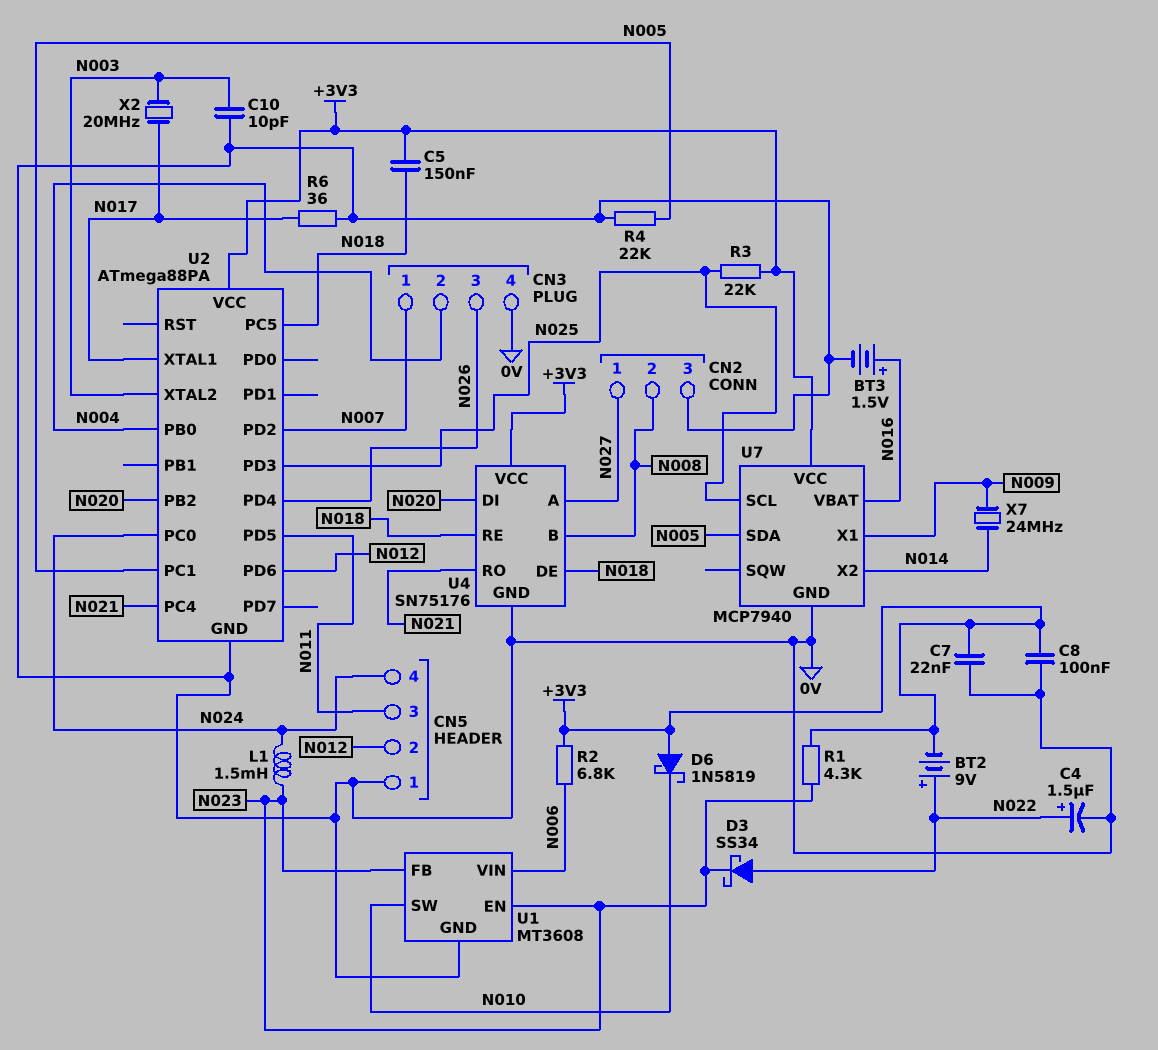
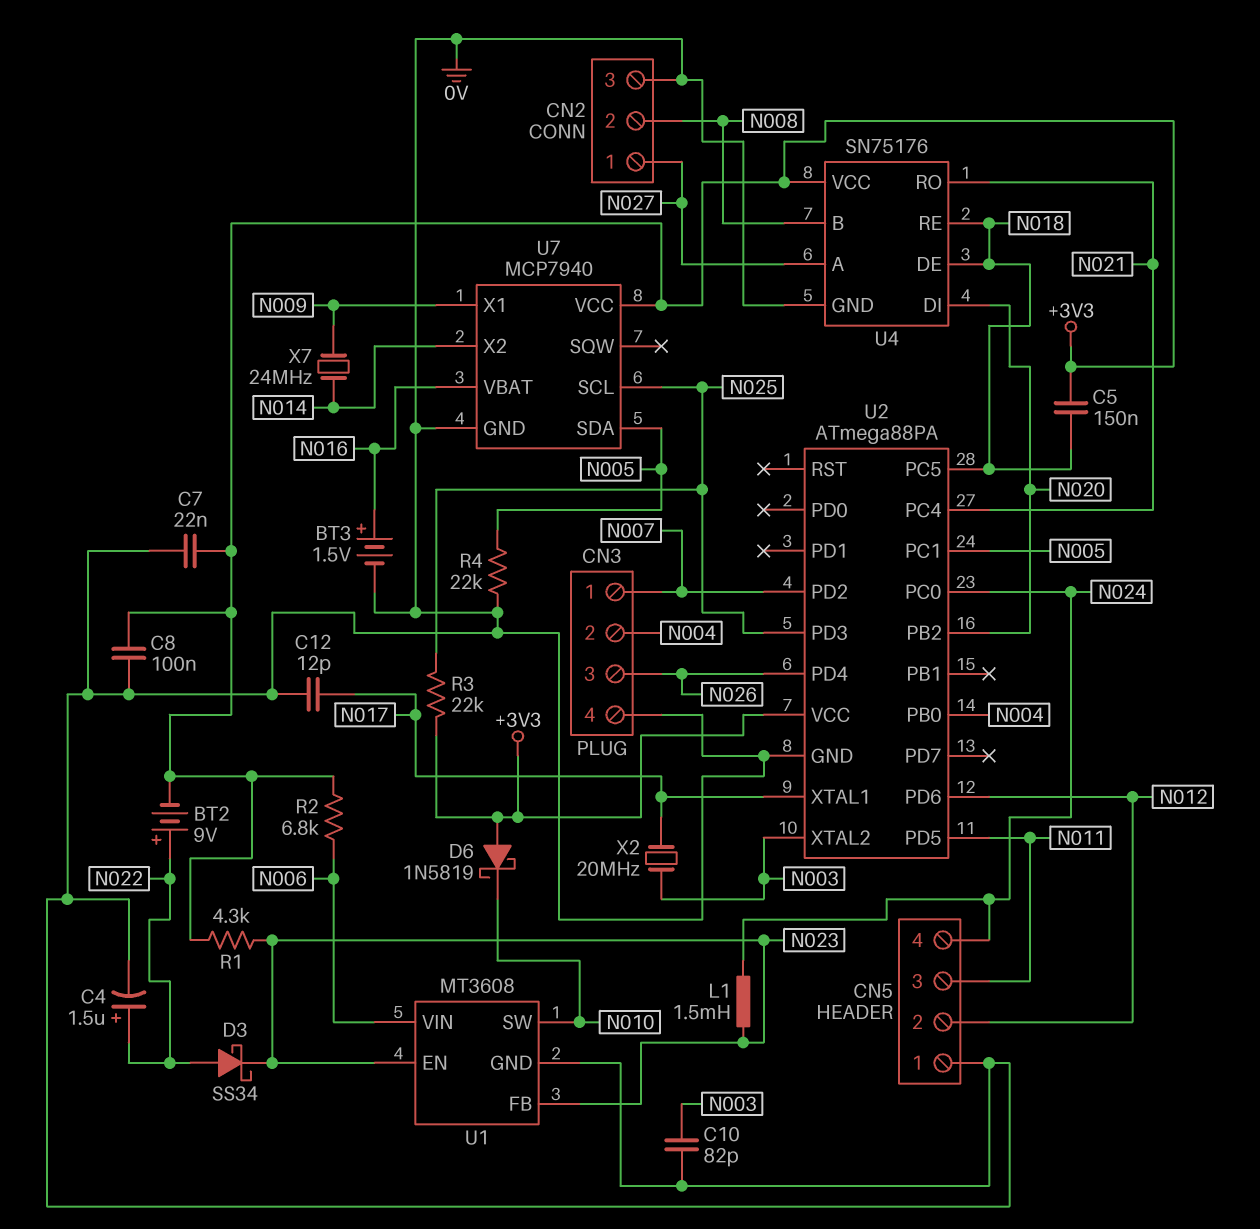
C10: 10pF (0V, N003) -> 82pF (0V, N003)
C12: none -> 12pF (0V, N017)
R6: 36 (0V, N017) -> none

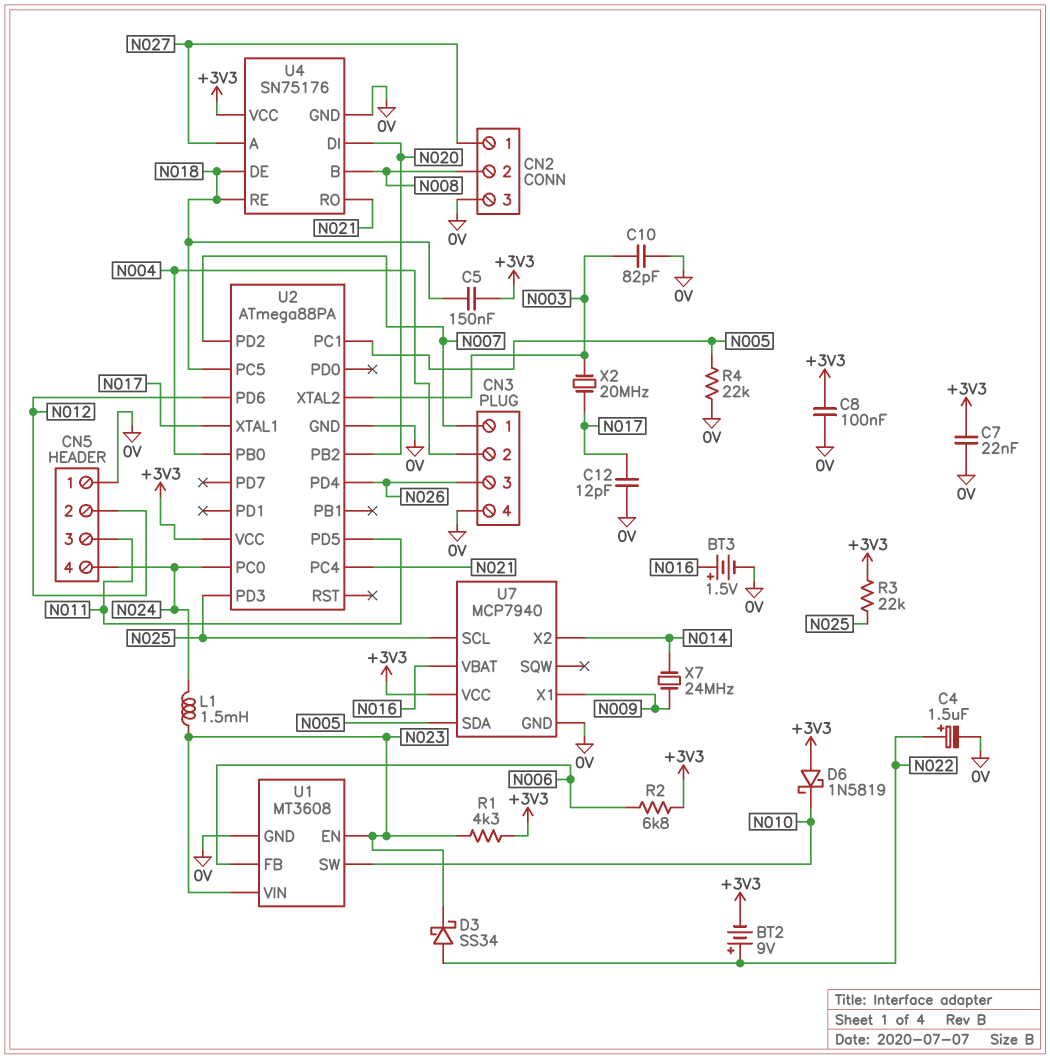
U1 pin FB: N023 -> N006
U1 pin VIN: N006 -> N023

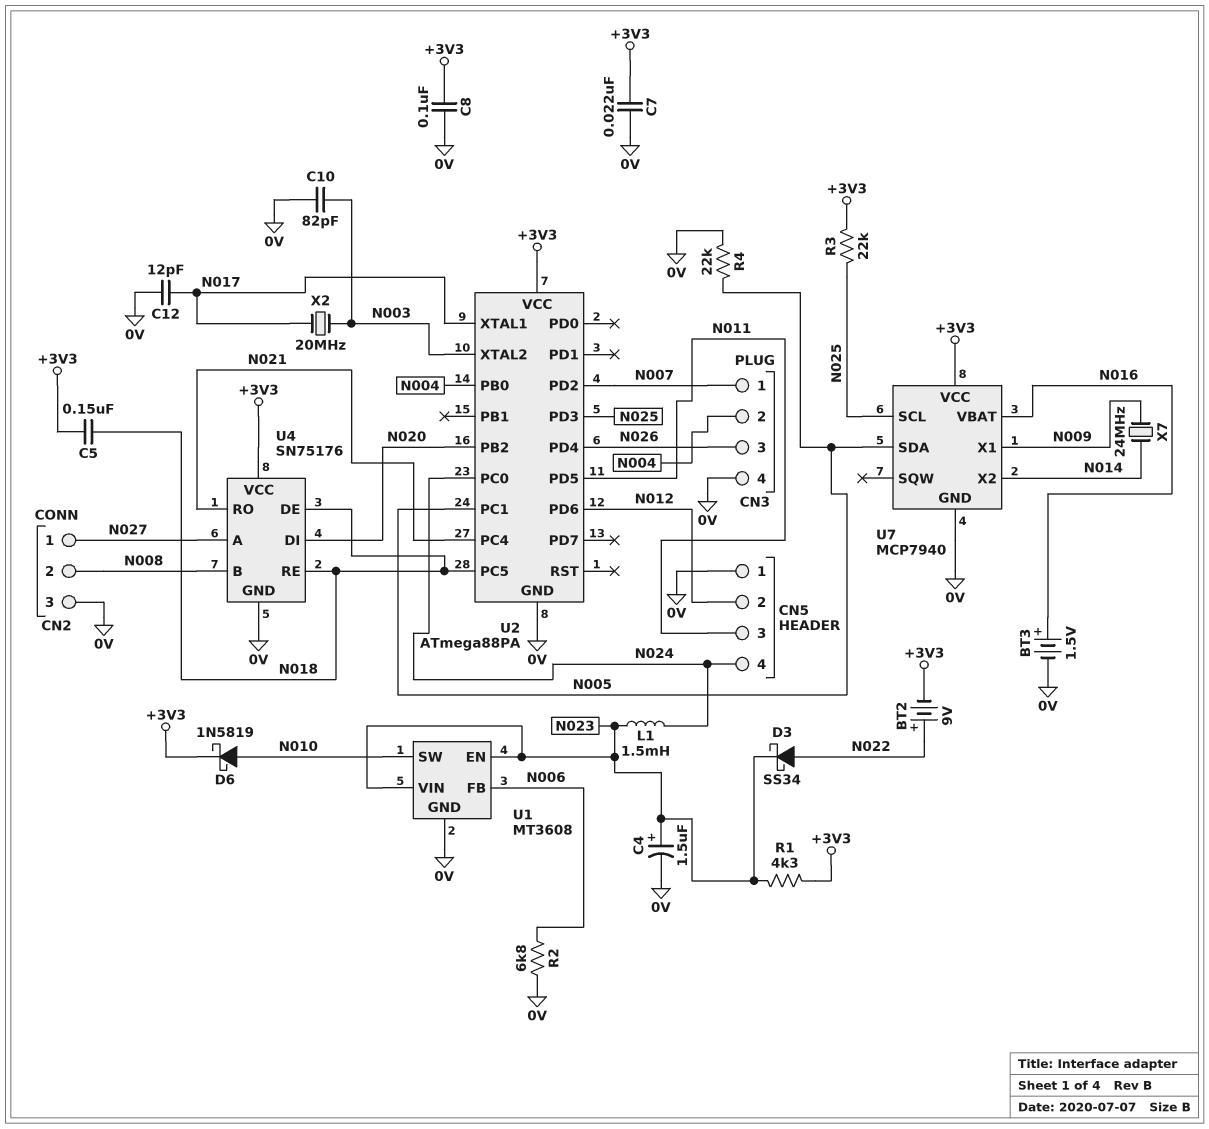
C4: 1.5uF (plus N022, minus 0V) -> 1.5uF (plus N023, minus 0V)
D6: schottky 1N5819 (A +3V3, K N010) -> schottky 1N5819 (A N010, K +3V3)
R2: 6.8k (+3V3, N006) -> 6.8k (0V, N006)

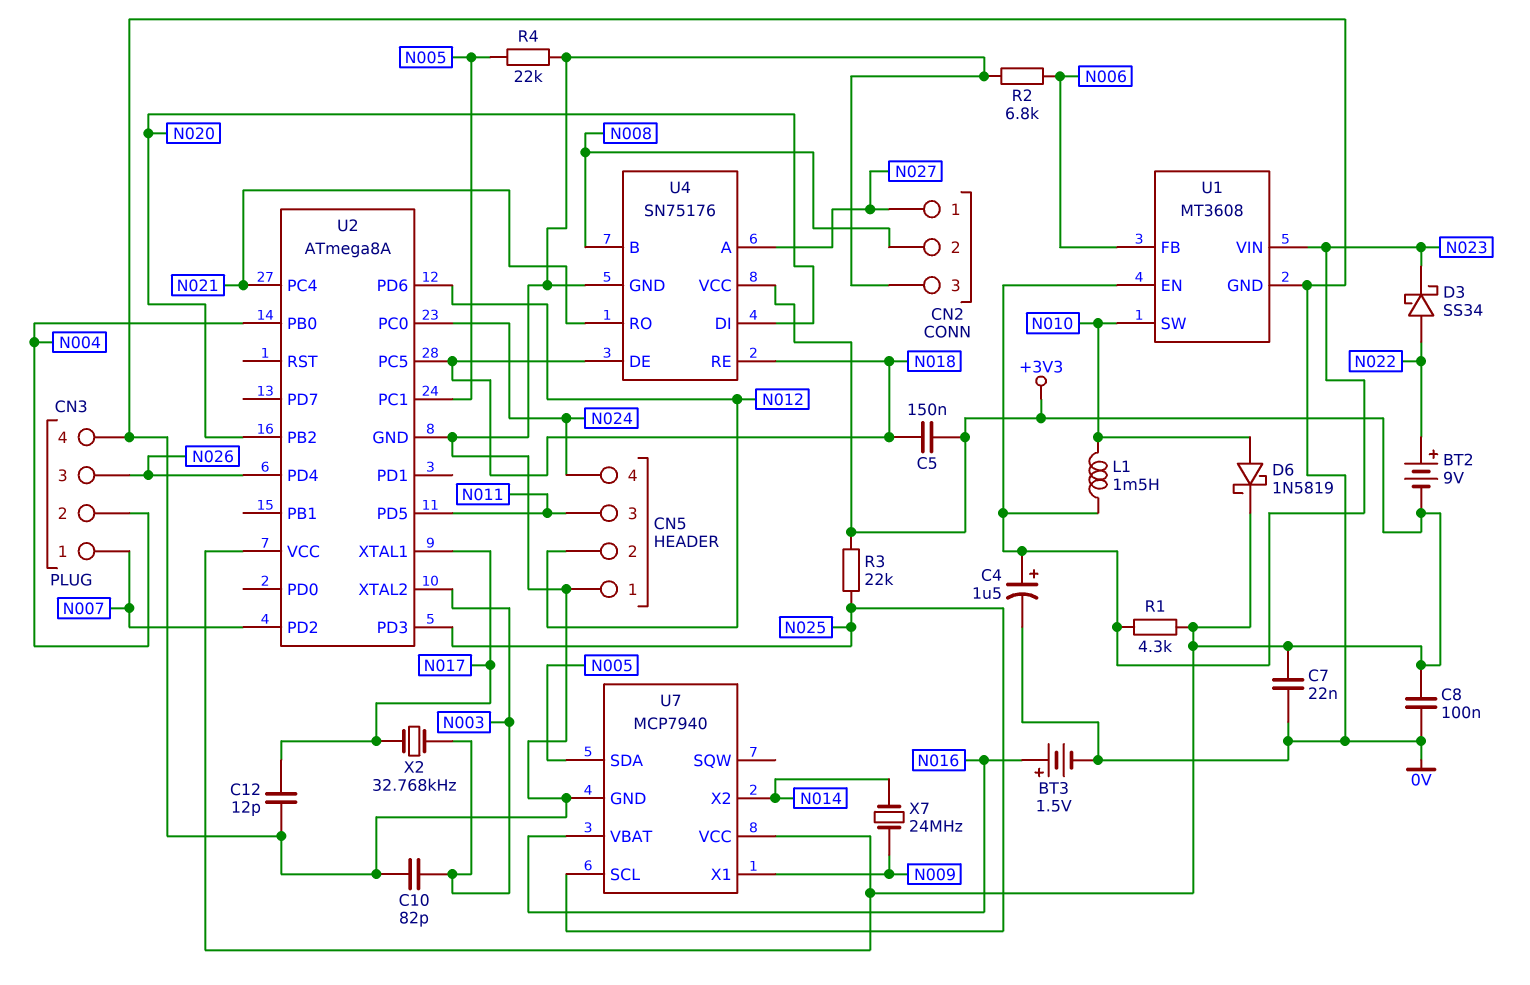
L1: 1.5mH (N023, N024) -> 1.5mH (N010, N023)
U2: ATmega88PA -> ATmega8A
X2: 20MHz (N003, N017) -> 32.768kHz (N003, N017)

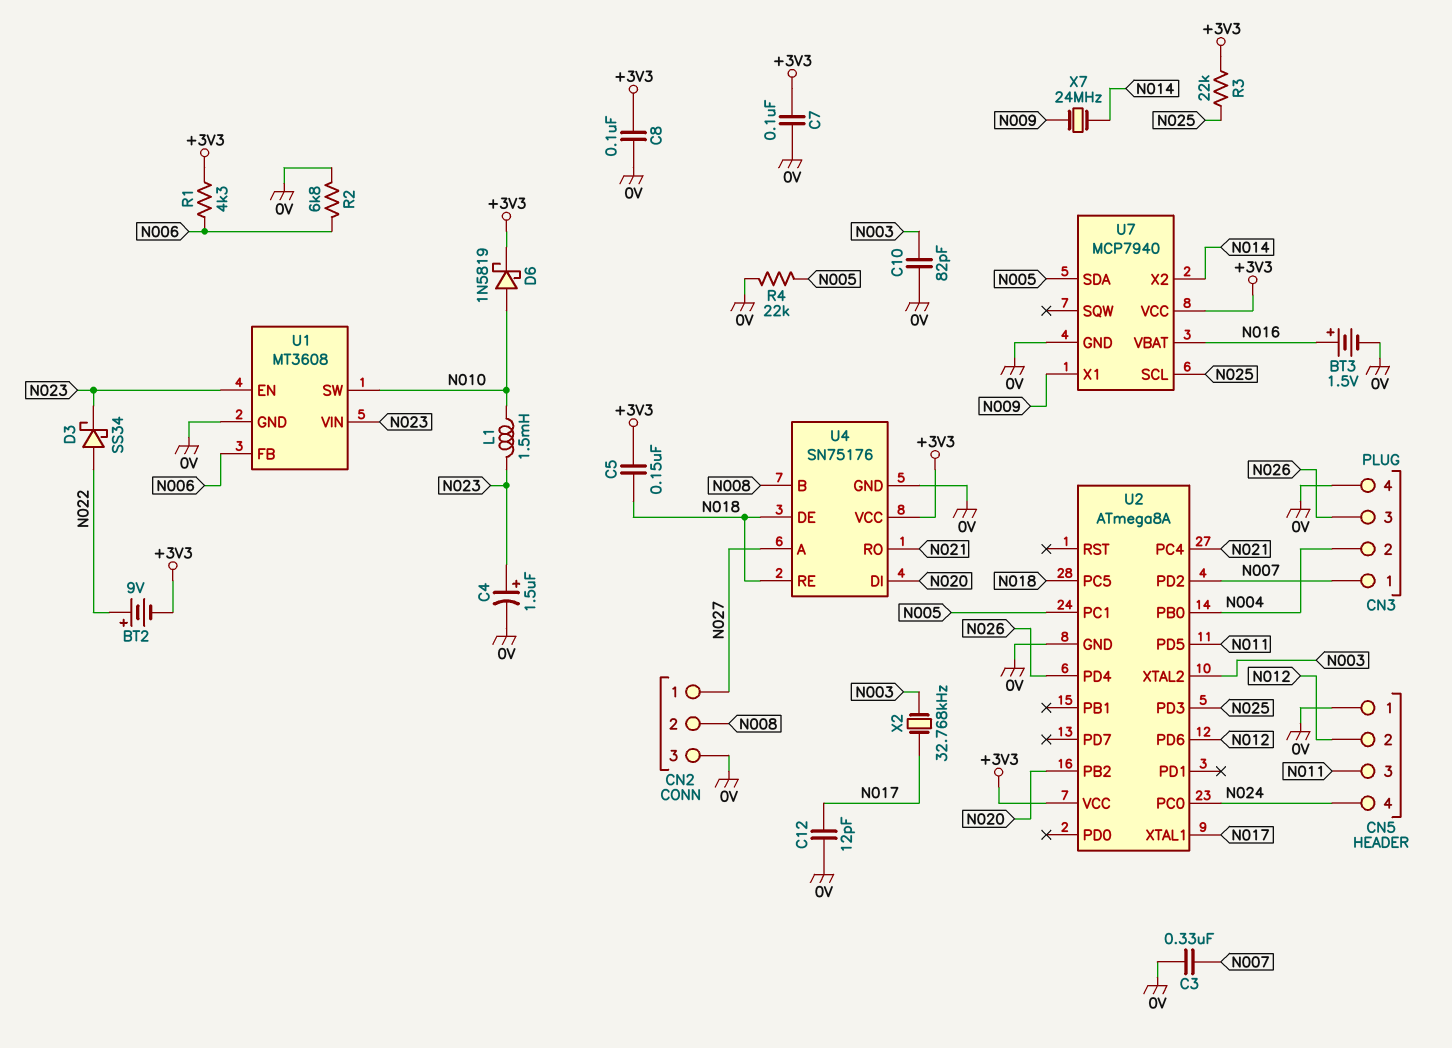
C3: none -> 330nF (0V, N007)
C7: 22nF (+3V3, 0V) -> 100nF (+3V3, 0V)
R1: 4.3k (+3V3, N023) -> 4.3k (+3V3, N006)

